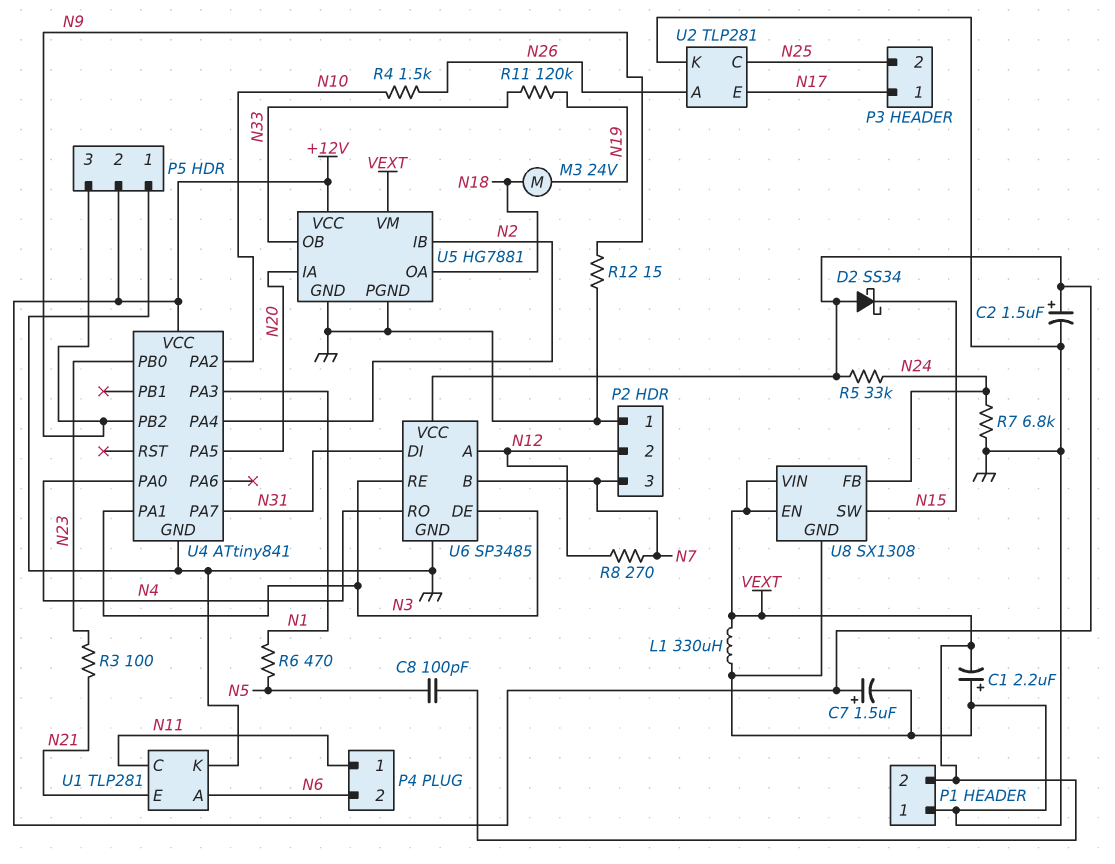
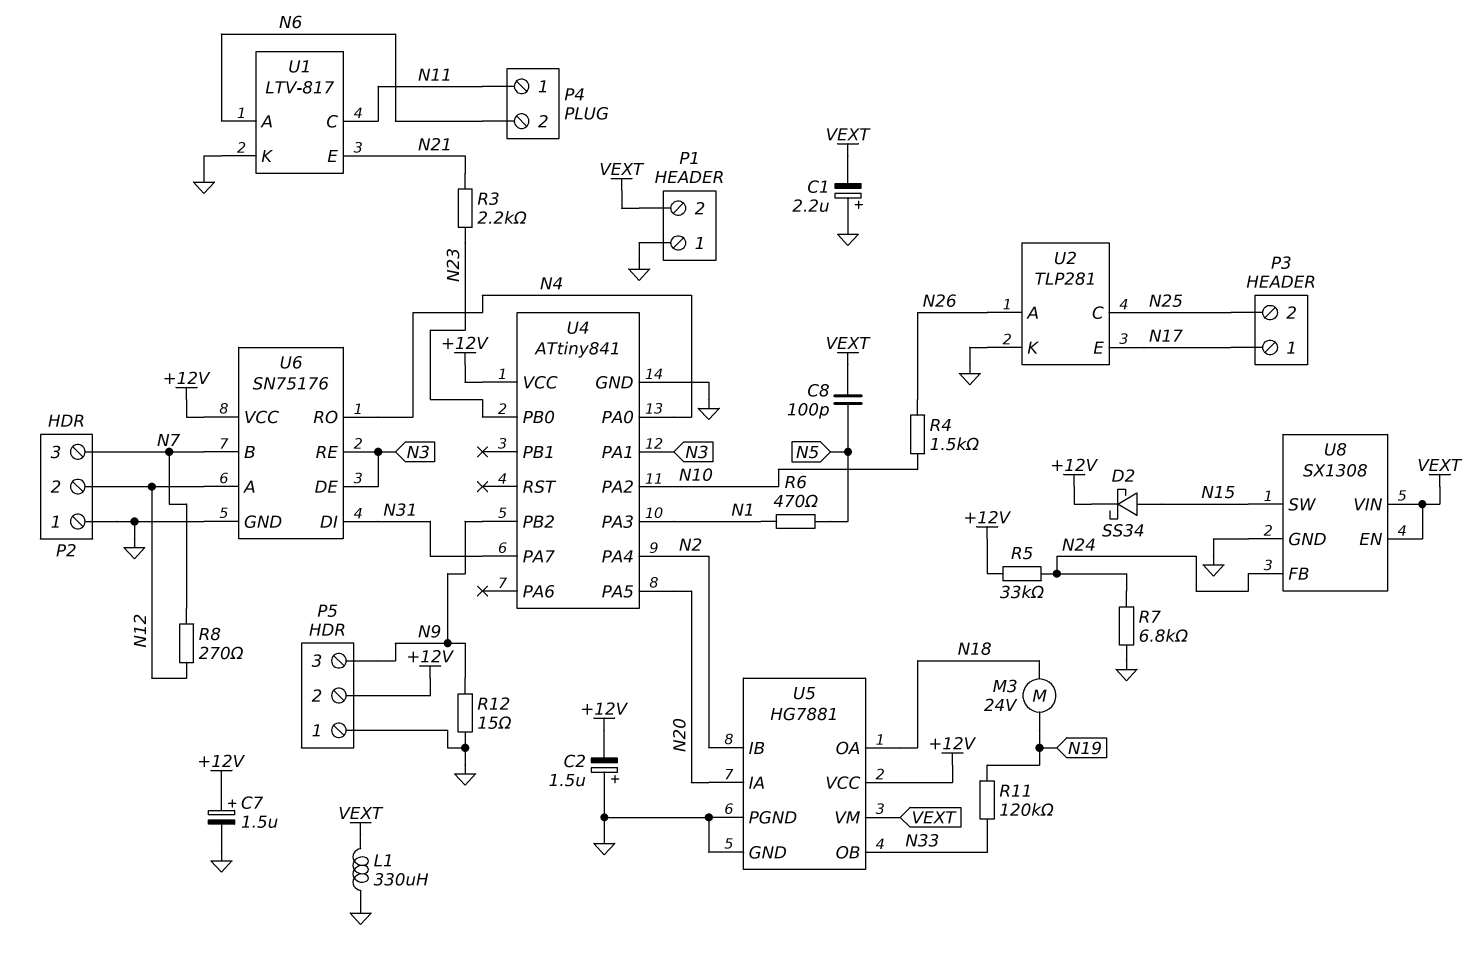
C2: 1.5uF (plus +12V, minus GND) -> 1.5uF (plus GND, minus +12V)
D2: schottky SS34 (A +12V, K N15) -> schottky SS34 (A N15, K +12V)
R3: 100 (N21, N23) -> 2.2k (N21, N23)
U1: TLP281 -> LTV-817
U6: SP3485 -> SN75176

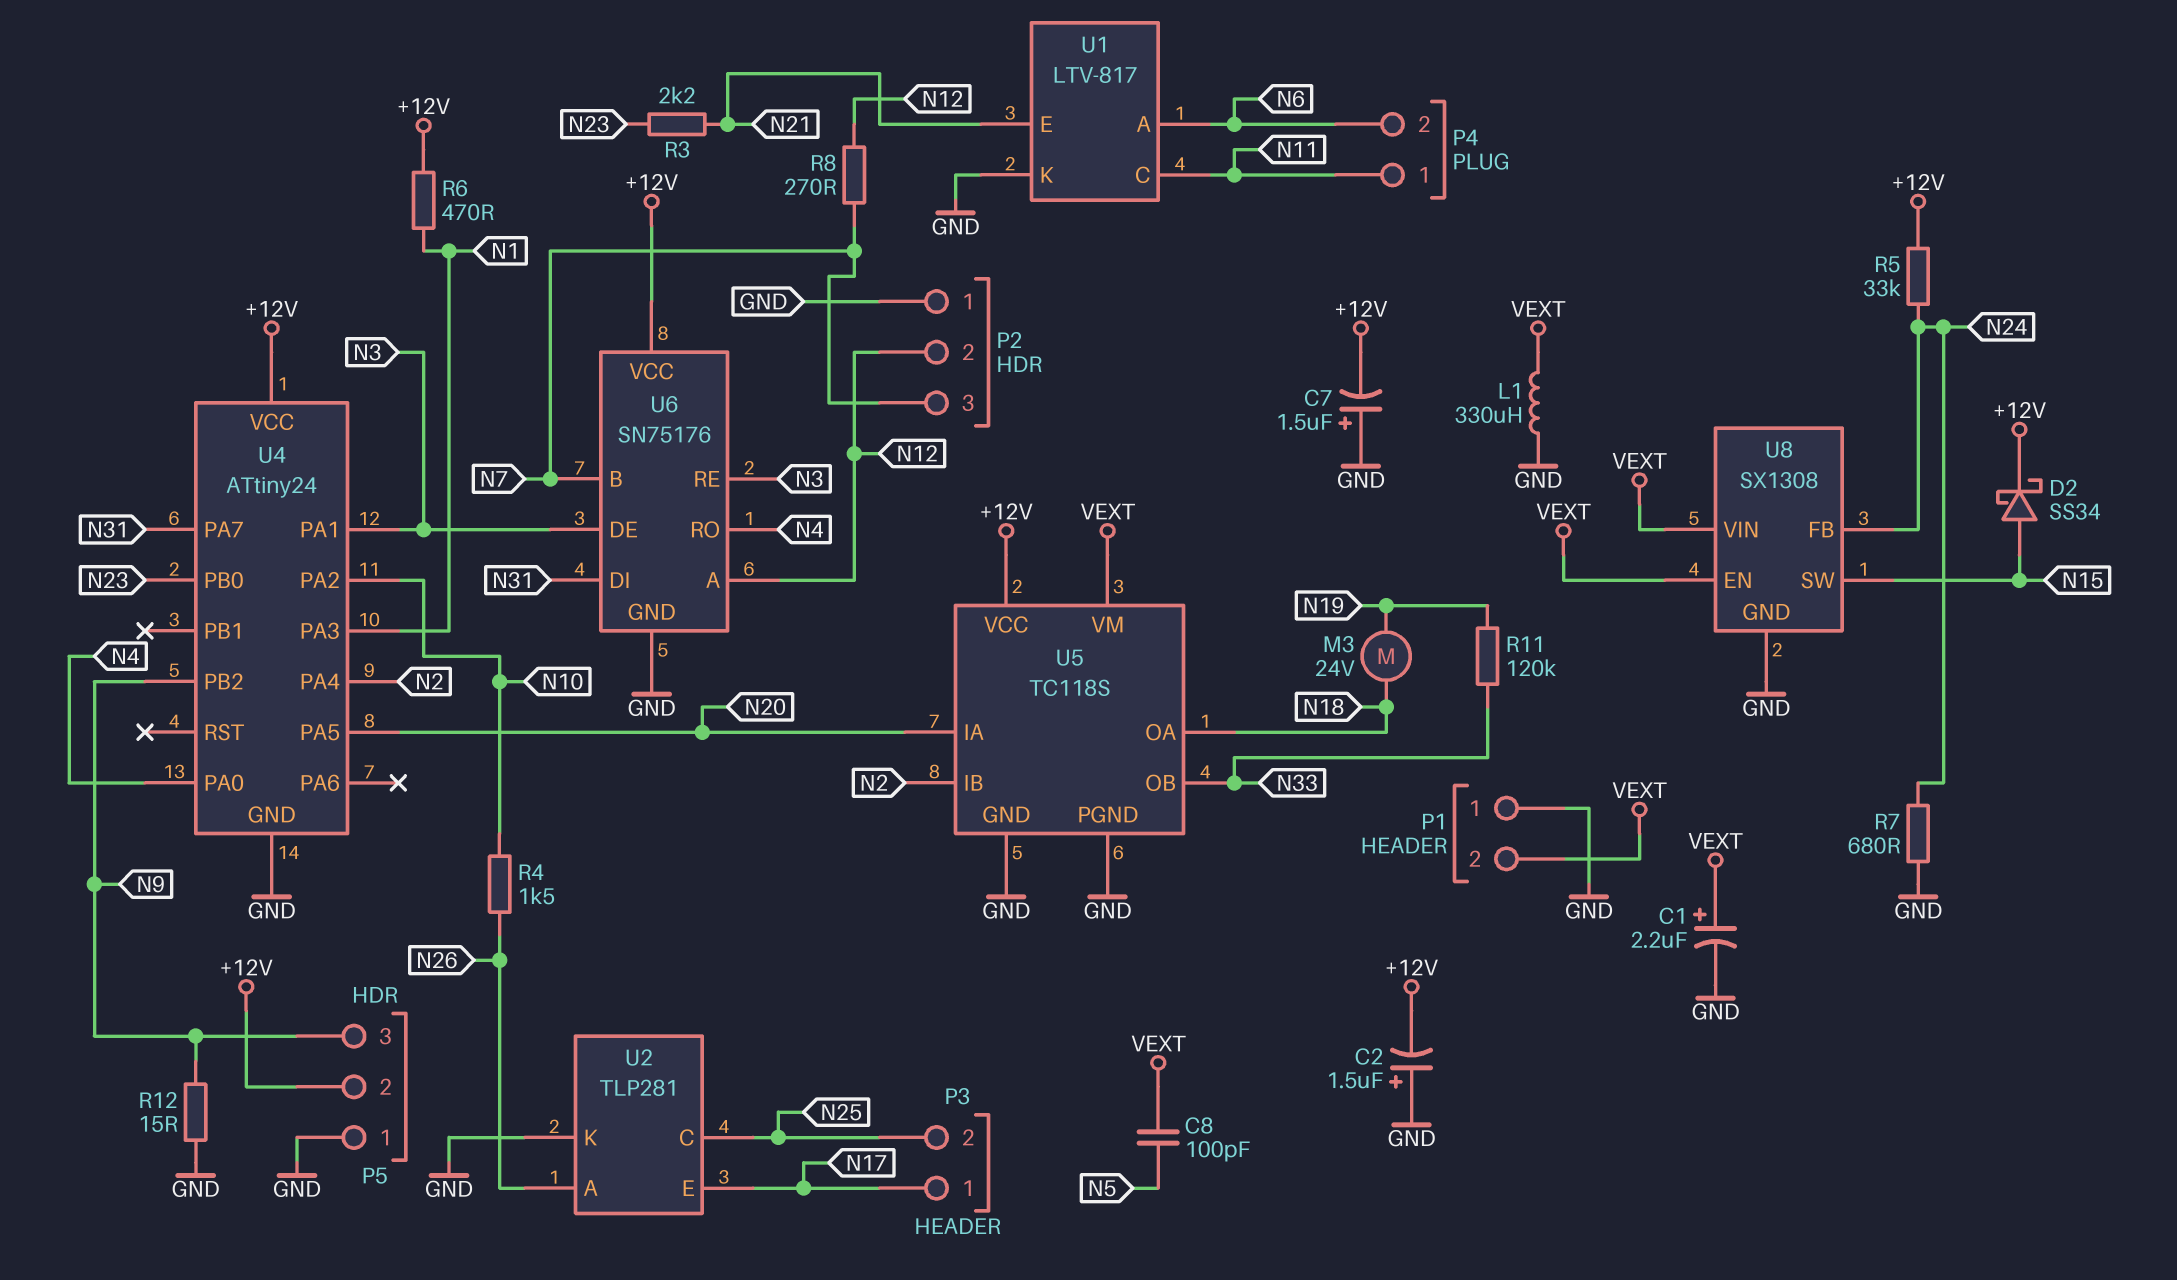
C1: 2.2uF (plus GND, minus VEXT) -> 2.2uF (plus VEXT, minus GND)
C7: 1.5uF (plus +12V, minus GND) -> 1.5uF (plus GND, minus +12V)
R6: 470 (N1, N5) -> 470 (+12V, N1)
R7: 6.8k (GND, N24) -> 680 (GND, N24)
U4: ATtiny841 -> ATtiny24
U5: HG7881 -> TC118S

